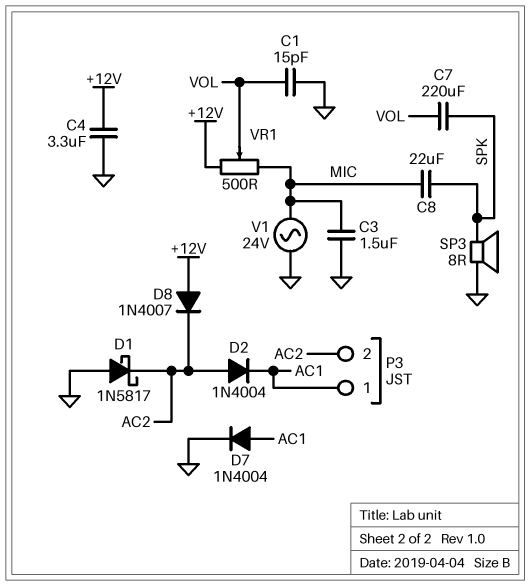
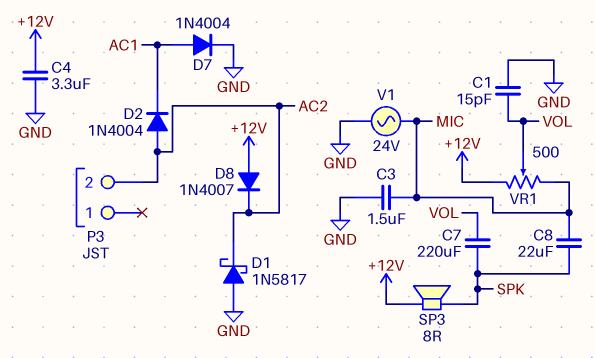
P3 pin 1: AC1 -> none
SP3: speaker 8R (GND, SPK) -> speaker 8R (+12V, SPK)

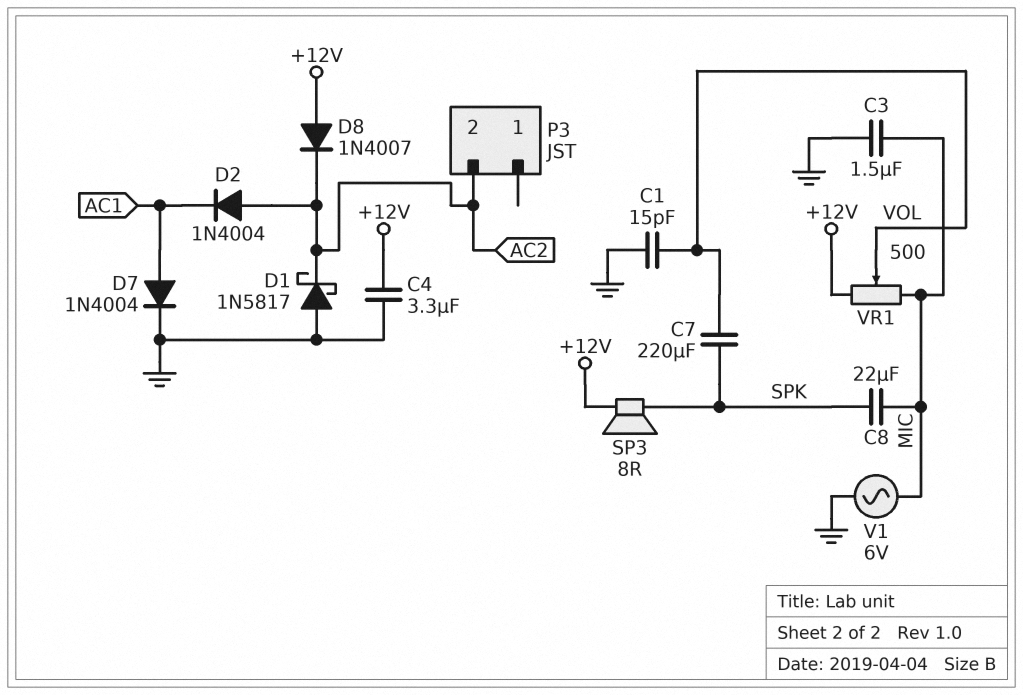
V1: AC 24V (GND, MIC) -> AC 6V (GND, MIC)

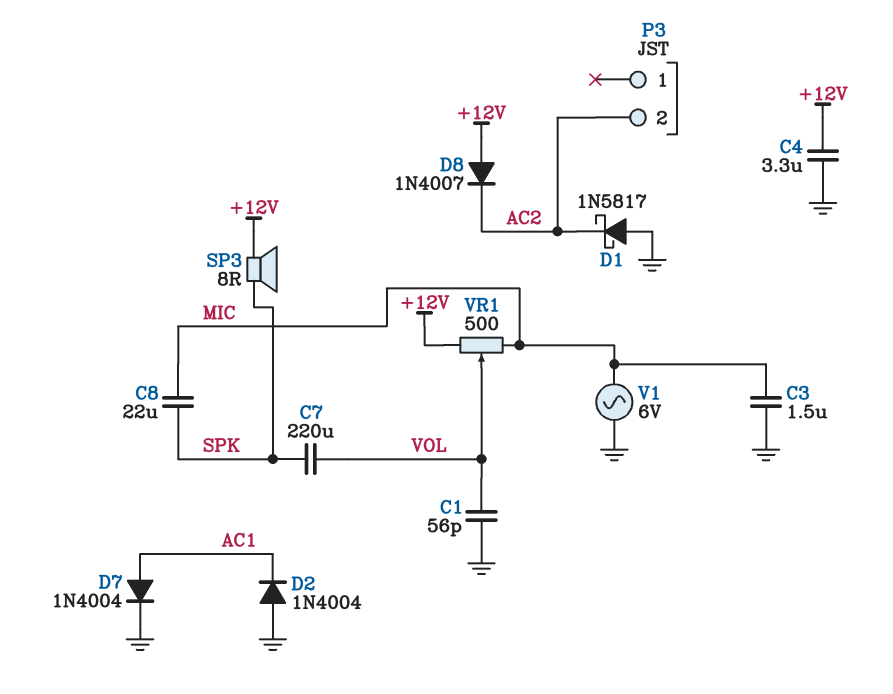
C1: 15pF (GND, VOL) -> 56pF (GND, VOL)
D2: diode 1N4004 (A AC2, K AC1) -> diode 1N4004 (A GND, K AC1)

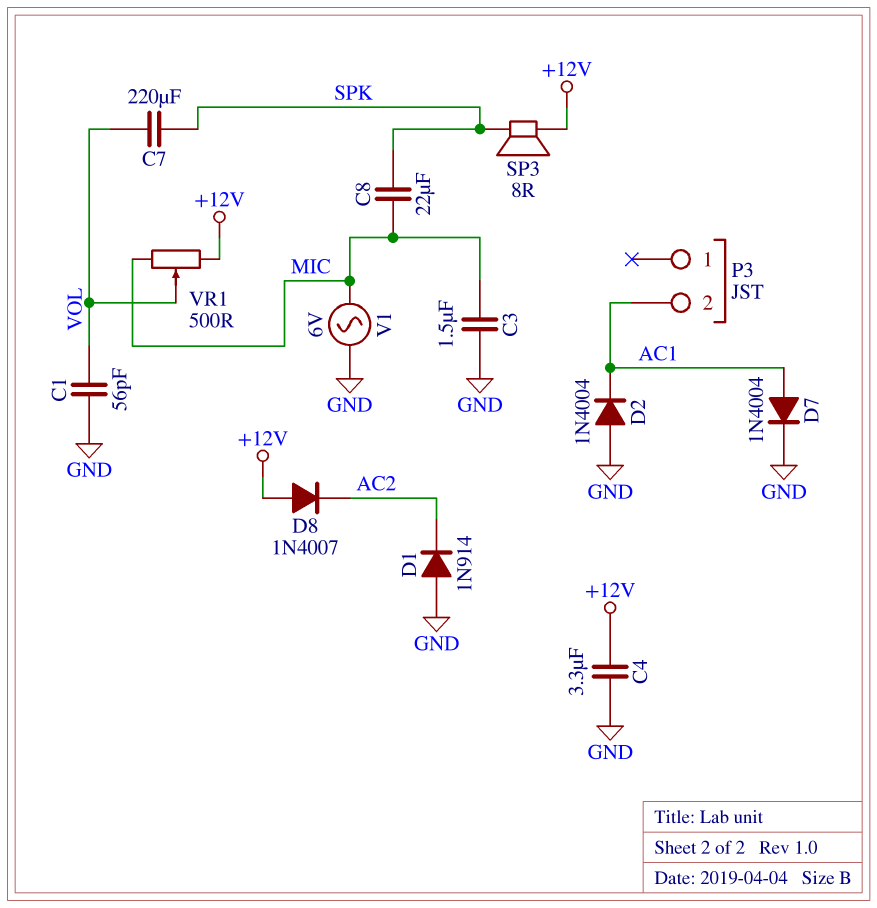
D1: schottky 1N5817 (A GND, K AC2) -> diode 1N914 (A GND, K AC2)
P3 pin 2: AC2 -> AC1

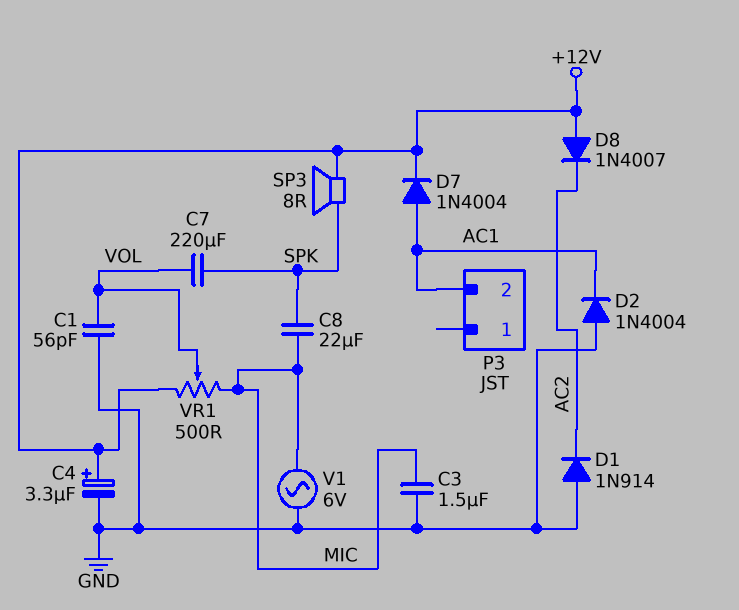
C4: 3.3uF (+12V, GND) -> 3.3uF (plus +12V, minus GND)
D7: diode 1N4004 (A AC1, K GND) -> diode 1N4004 (A AC1, K +12V)

